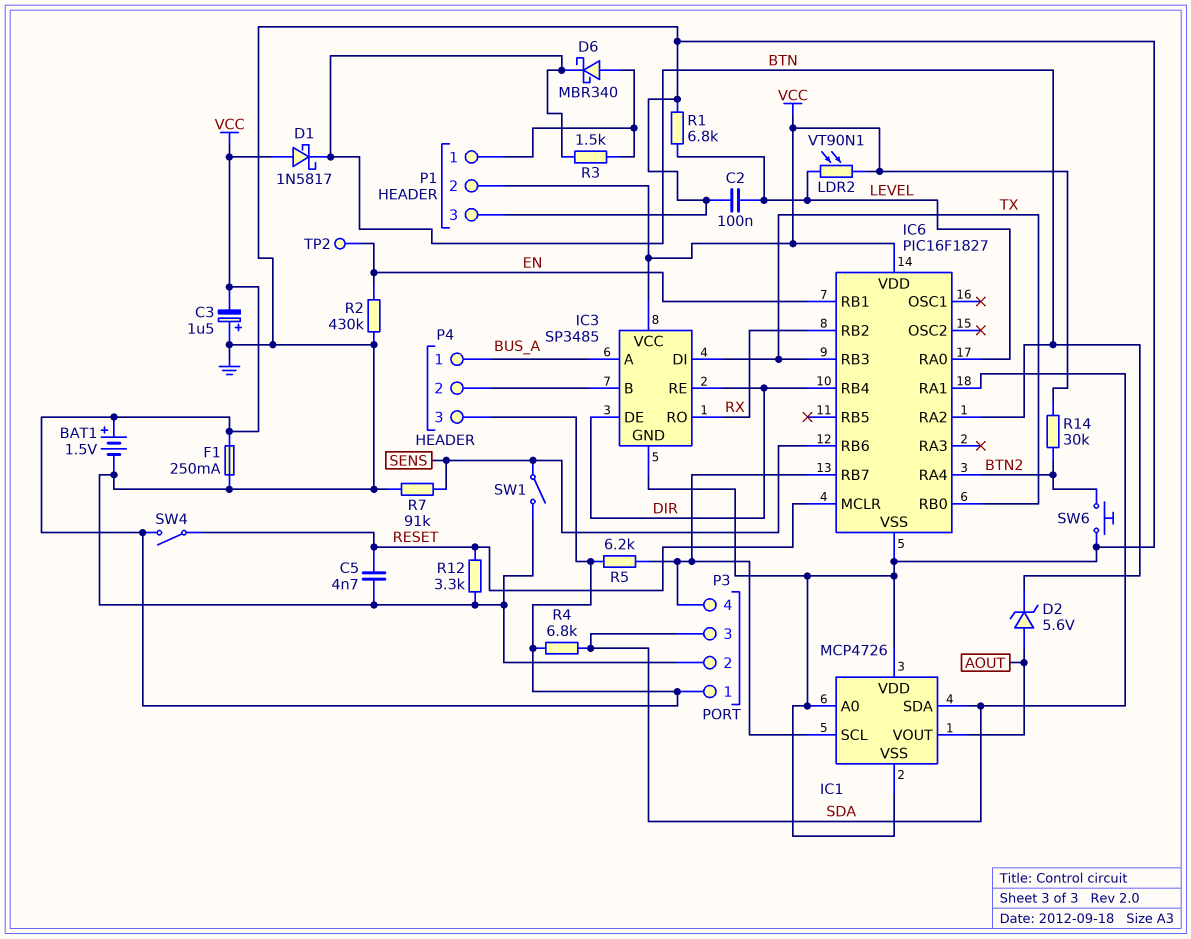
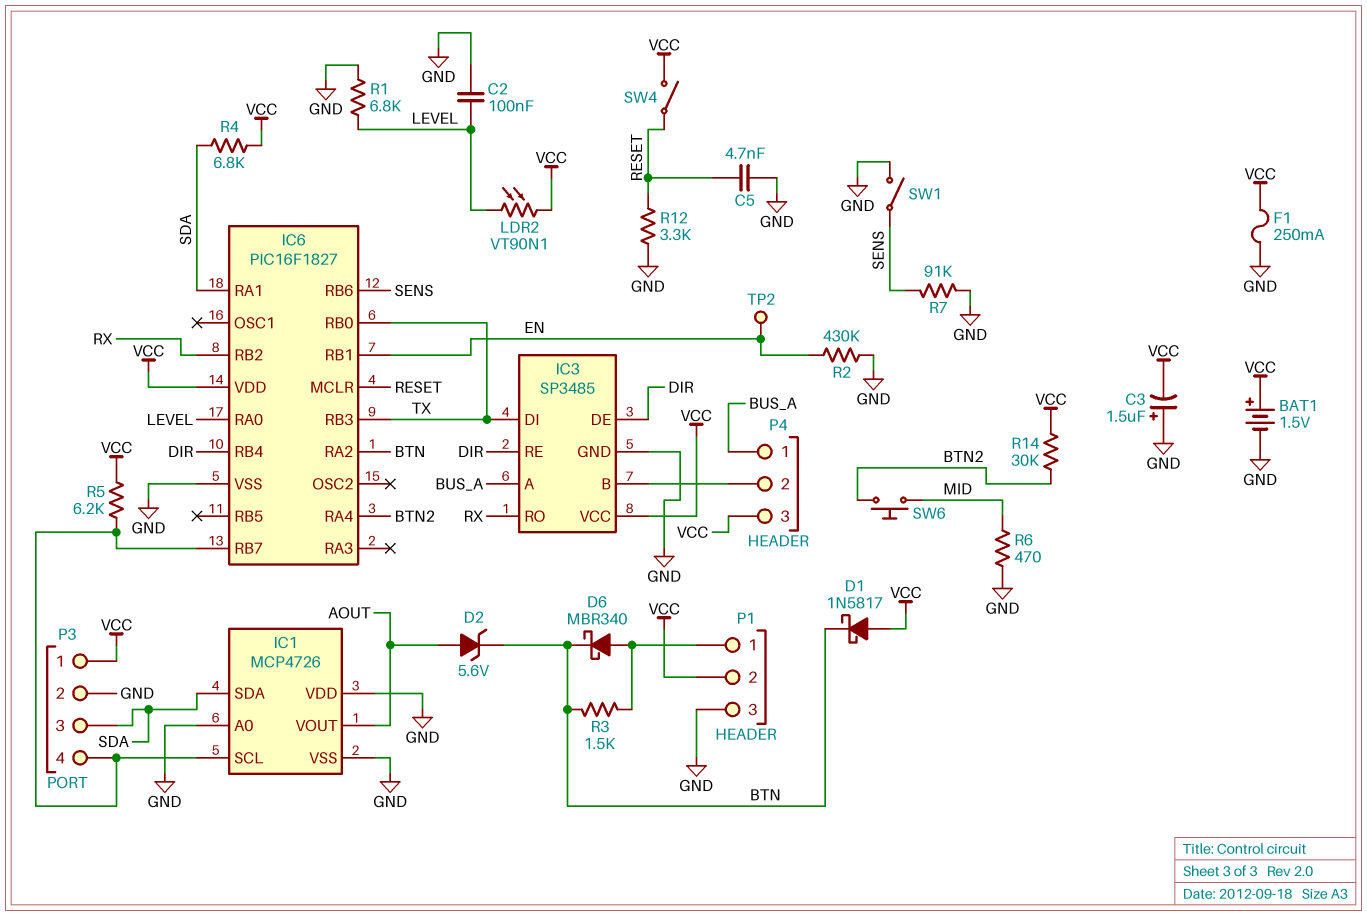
R6: none -> 470 (GND, MID)
SW6: button (BTN2, GND) -> button (BTN2, MID)

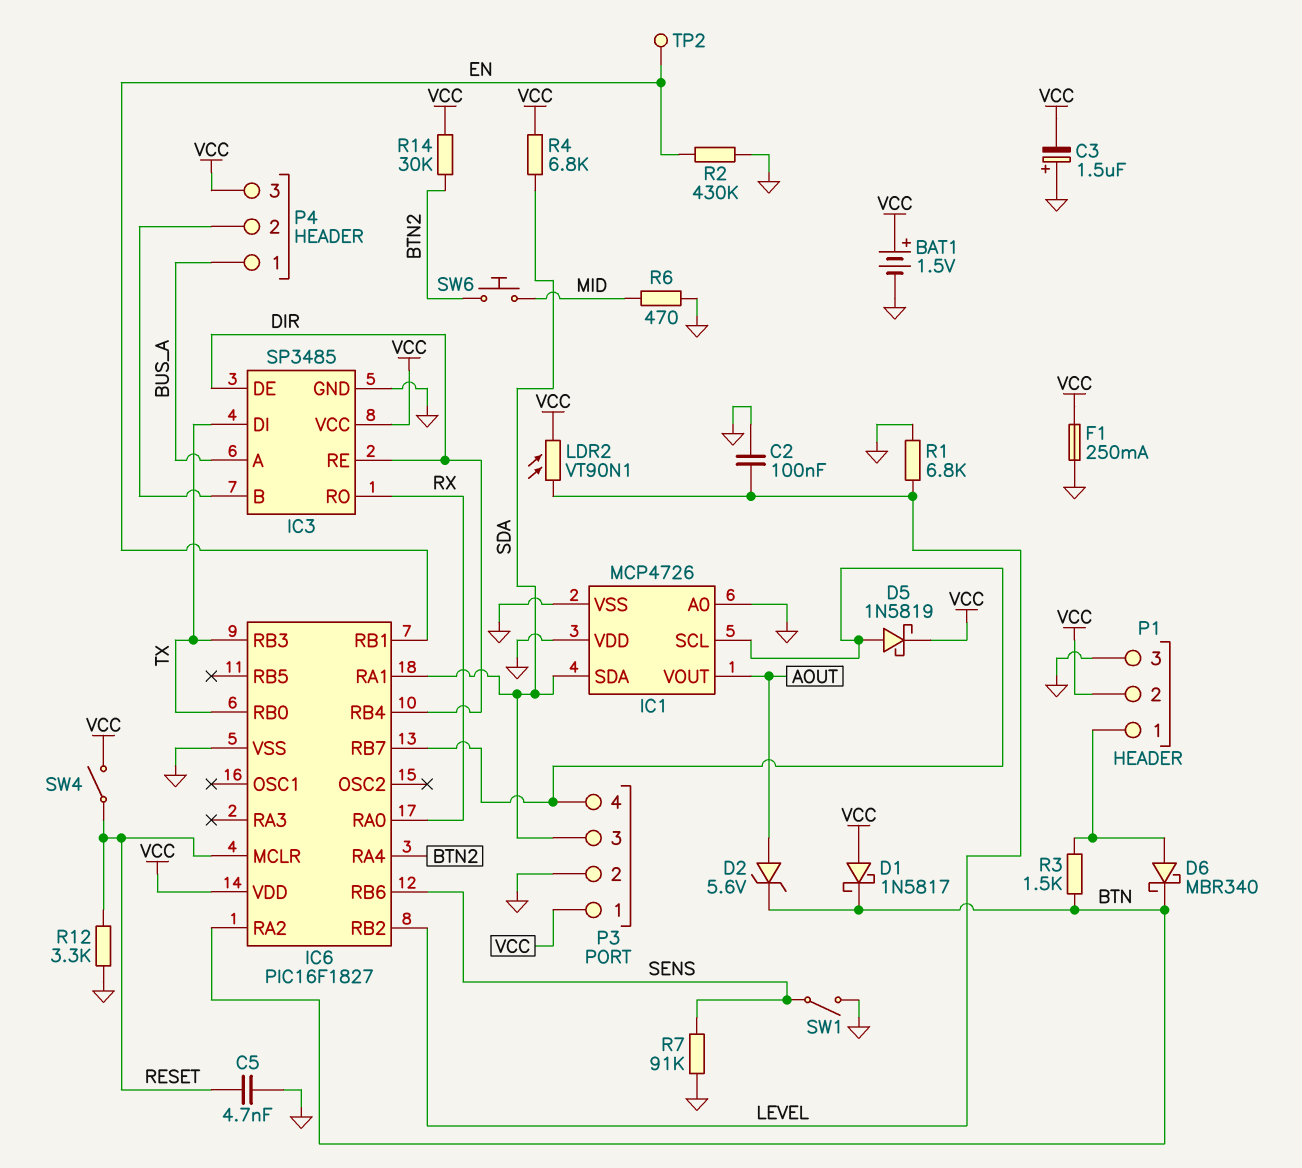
D5: none -> schottky 1N5819 (A IC1/SCL, K VCC)
IC6 pin RA0: LEVEL -> RX
IC6 pin RB2: RX -> LEVEL
R5: 6.2k (IC1/SCL, VCC) -> none

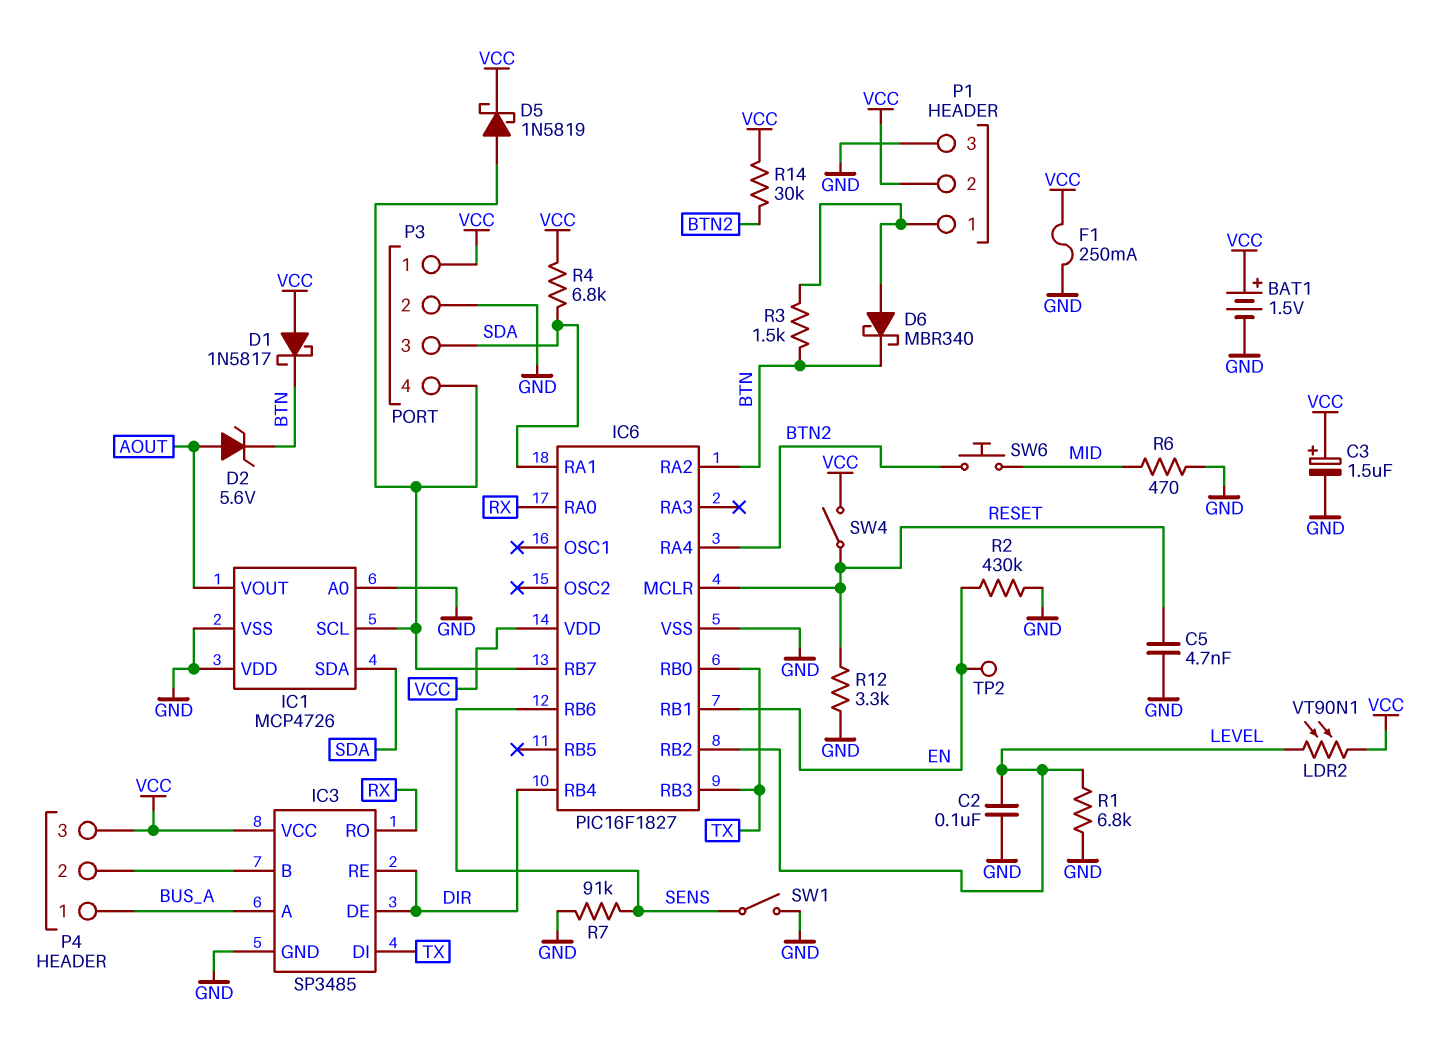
C3: 1.5uF (plus GND, minus VCC) -> 1.5uF (plus VCC, minus GND)

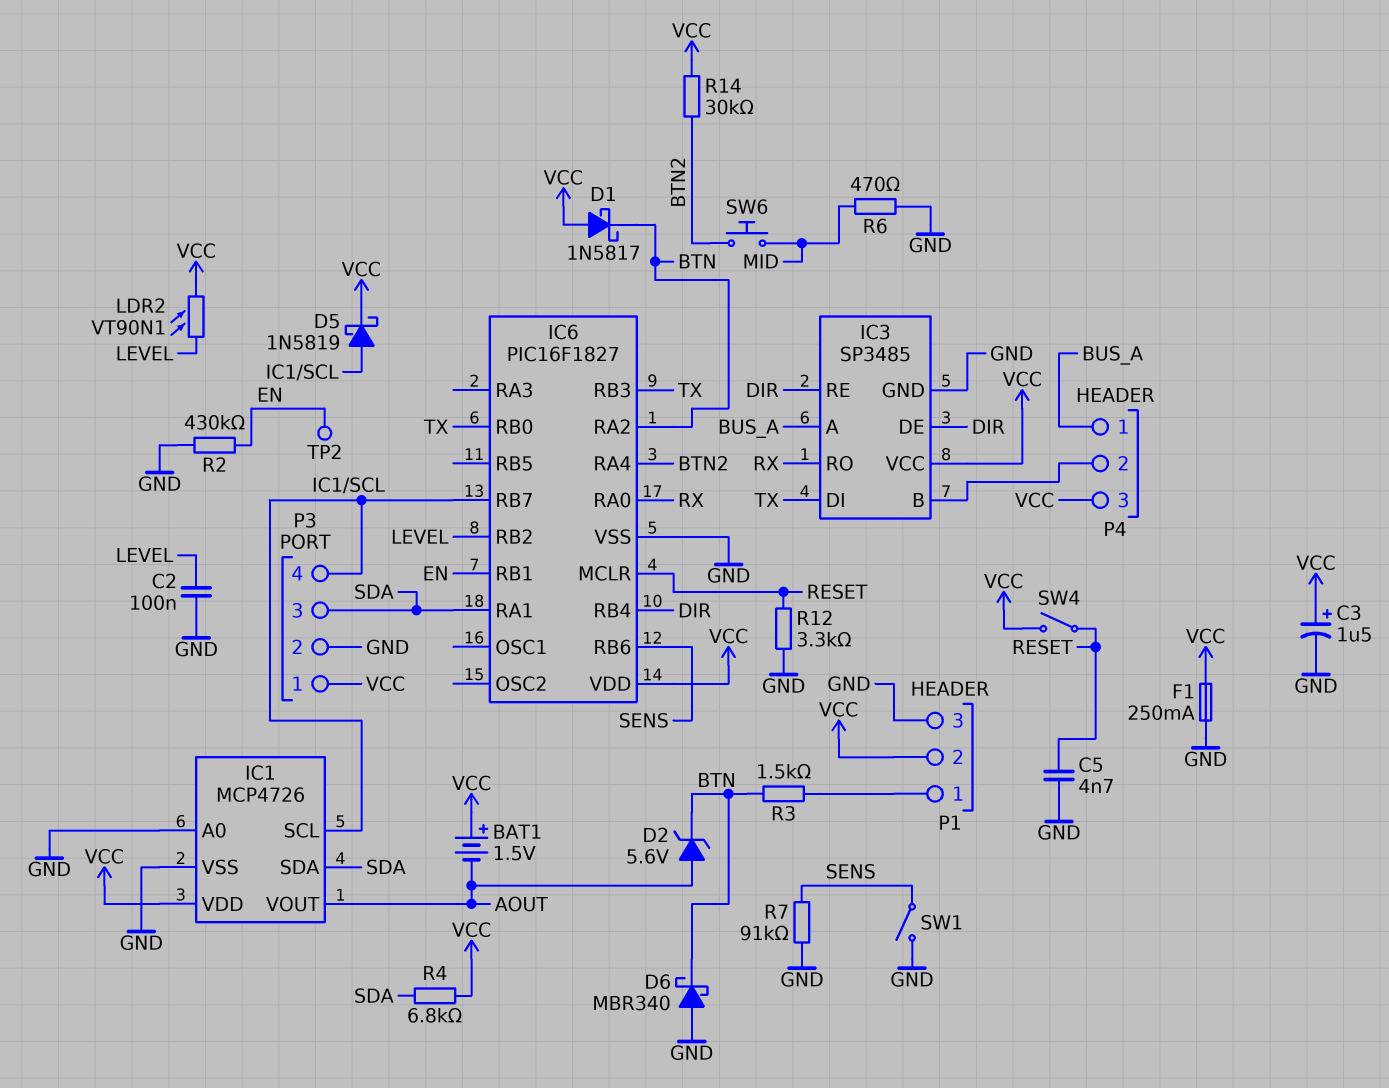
BAT1: 1.5V (plus VCC, minus GND) -> 1.5V (plus VCC, minus AOUT)
D6: schottky MBR340 (A P1/1, K BTN) -> schottky MBR340 (A GND, K BTN)
IC1 pin VDD: GND -> VCC
R1: 6.8k (GND, LEVEL) -> none

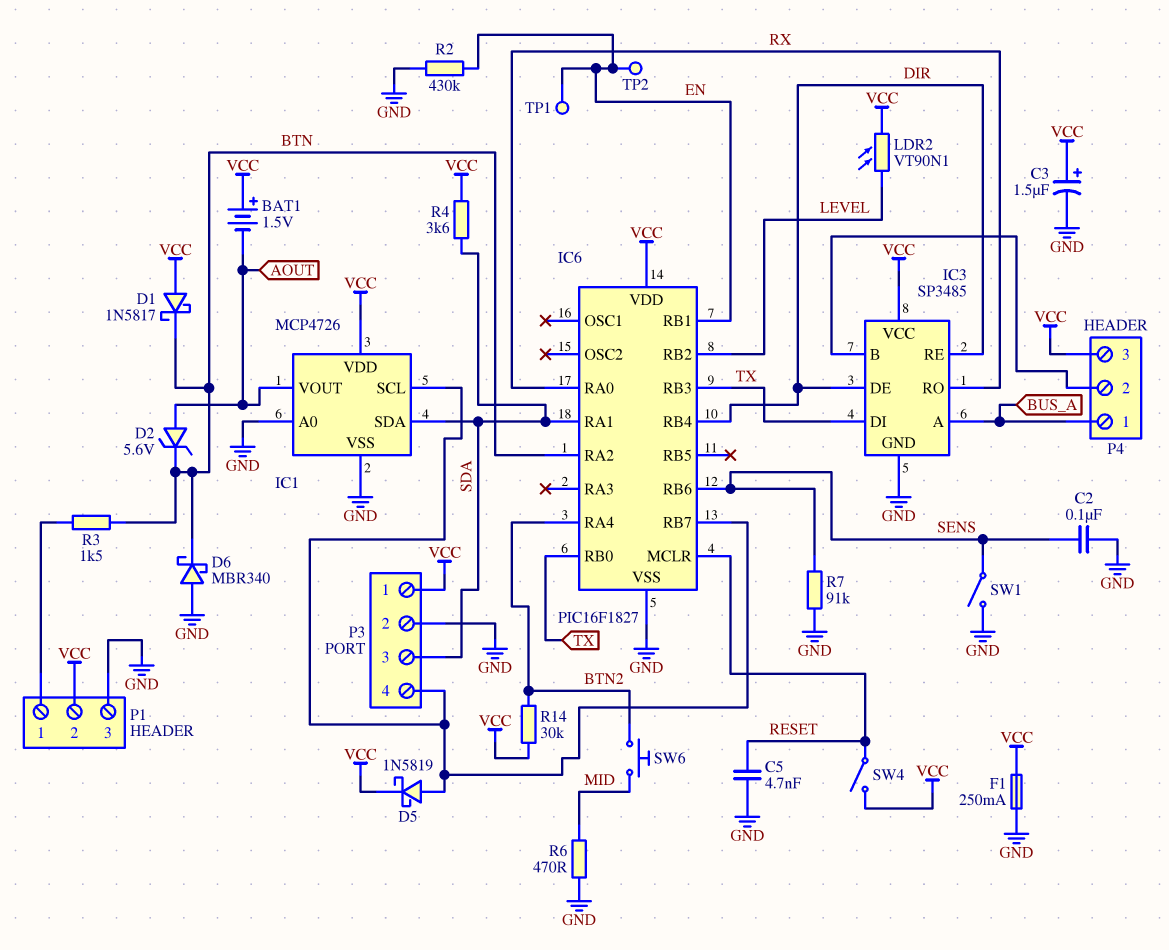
C2: 100nF (GND, LEVEL) -> 100nF (GND, SENS)
R4: 6.8k (SDA, VCC) -> 3.6k (SDA, VCC)
R12: 3.3k (GND, RESET) -> none
TP1: none -> test point (EN)

